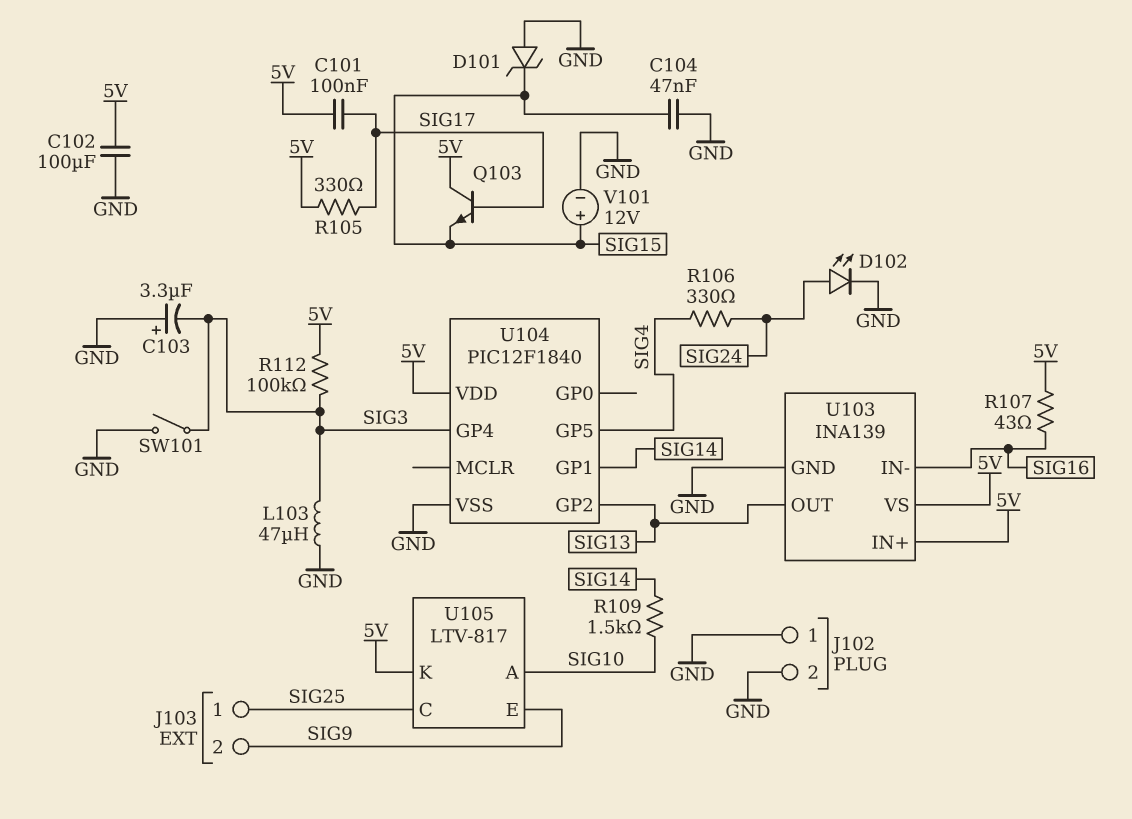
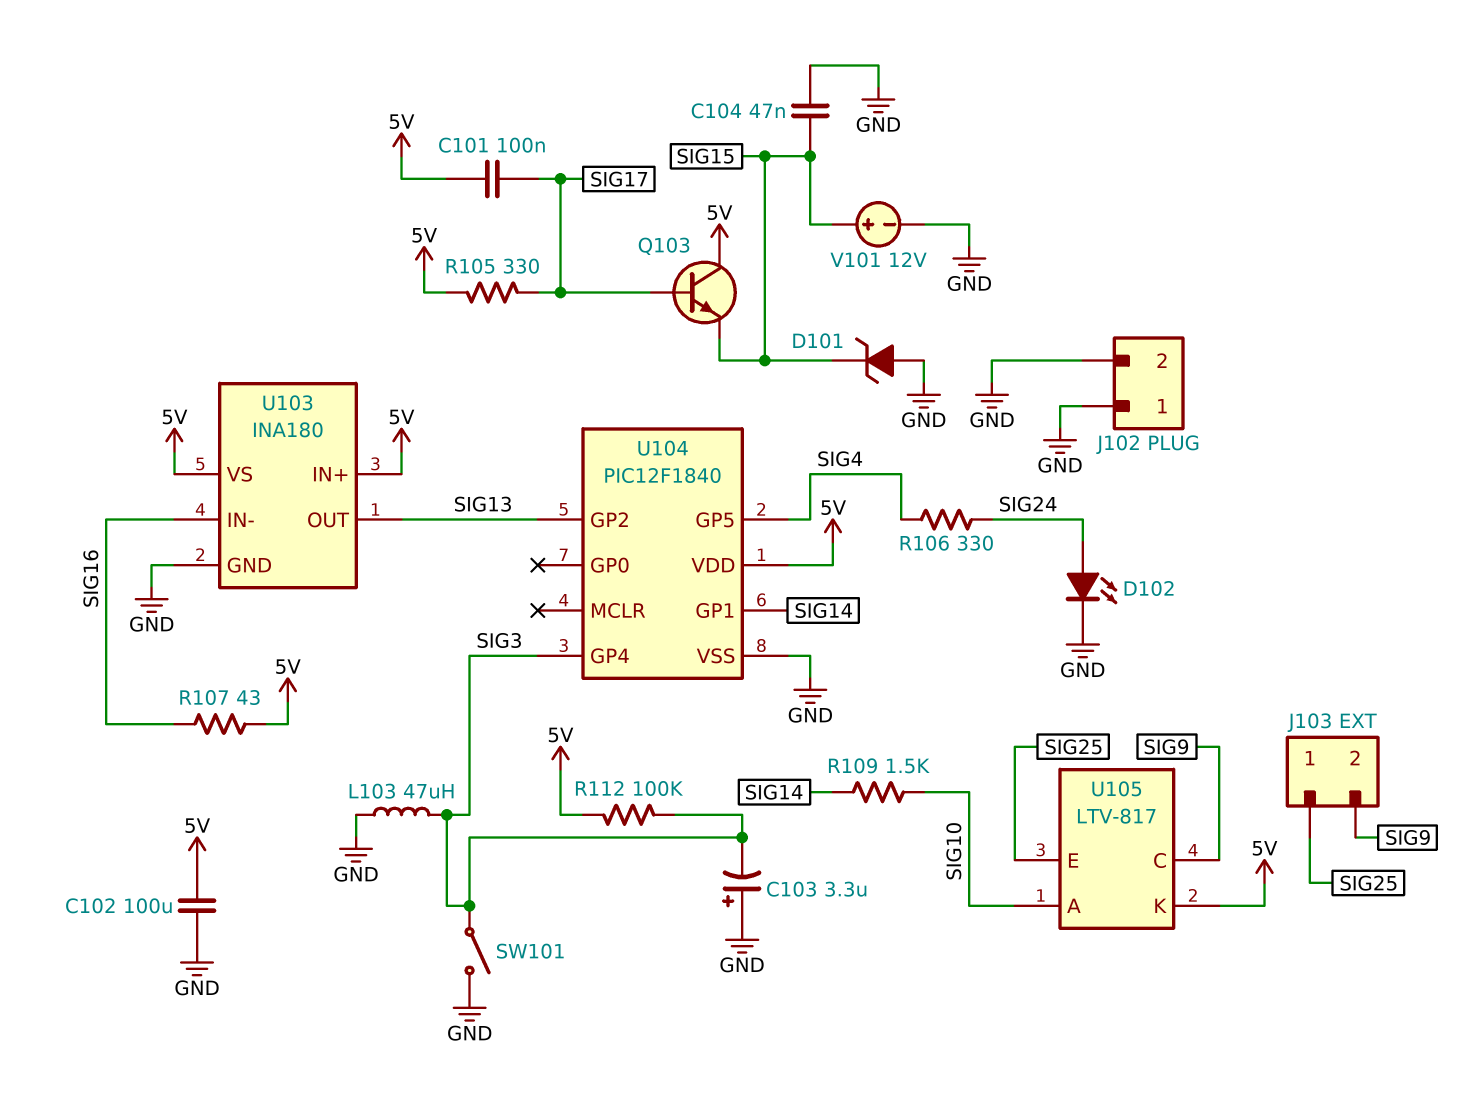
U103: INA139 -> INA180
U105 pin C: SIG25 -> SIG9
U105 pin E: SIG9 -> SIG25

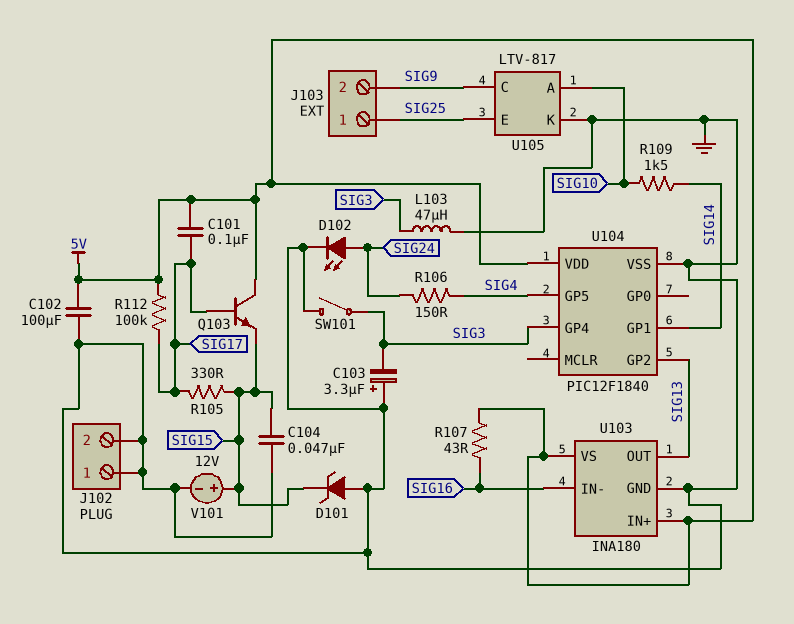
R105: 330 (5V, SIG17) -> 330 (SIG15, SIG17)
R106: 330 (SIG4, SIG24) -> 150 (SIG4, SIG24)
R112: 100k (5V, SIG3) -> 100k (5V, SIG17)
U105 pin K: 5V -> GND

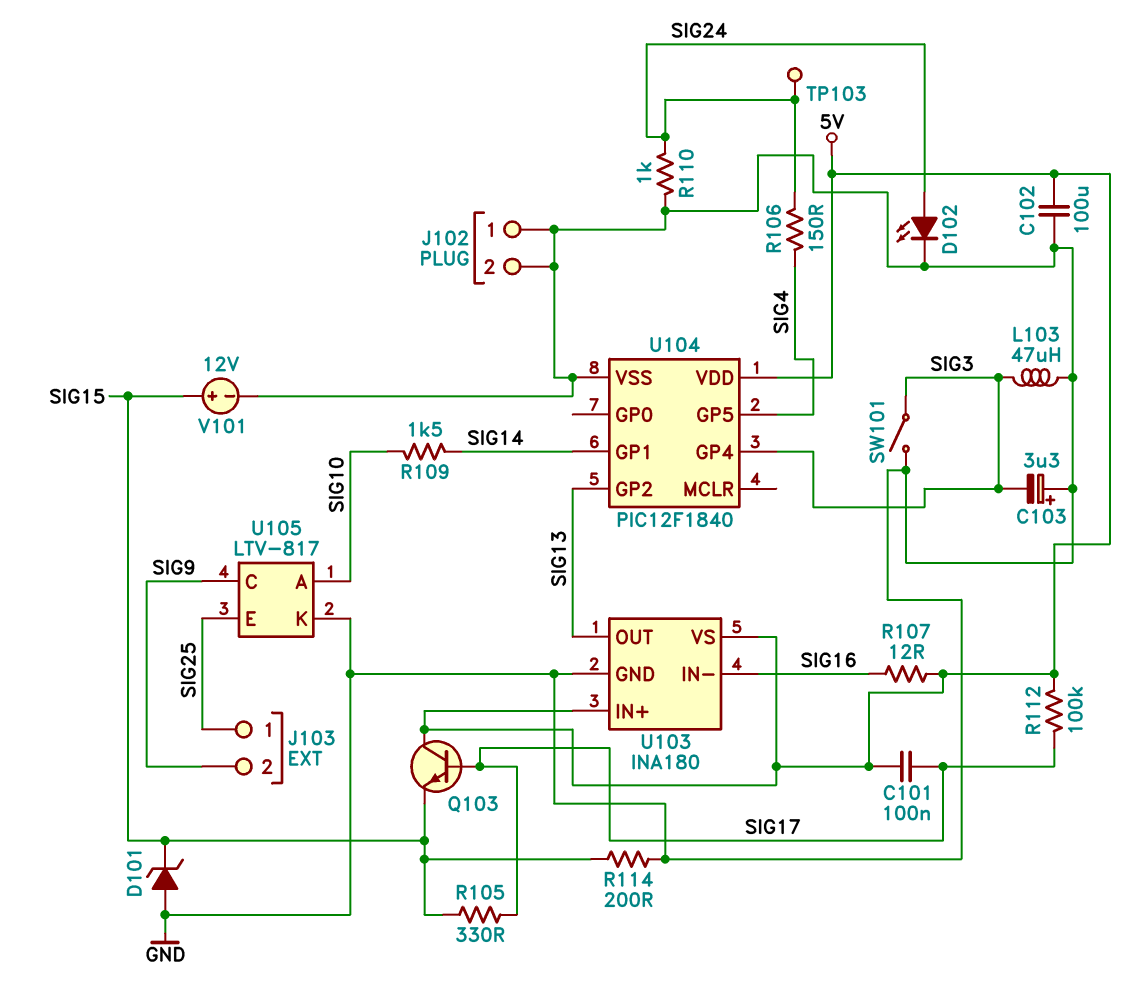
C104: 47nF (GND, SIG15) -> none
R107: 43 (5V, SIG16) -> 12 (5V, SIG16)
R110: none -> 1k (GND, SIG24)
R114: none -> 200 (GND, SIG15)
TP103: none -> test point (SIG24)

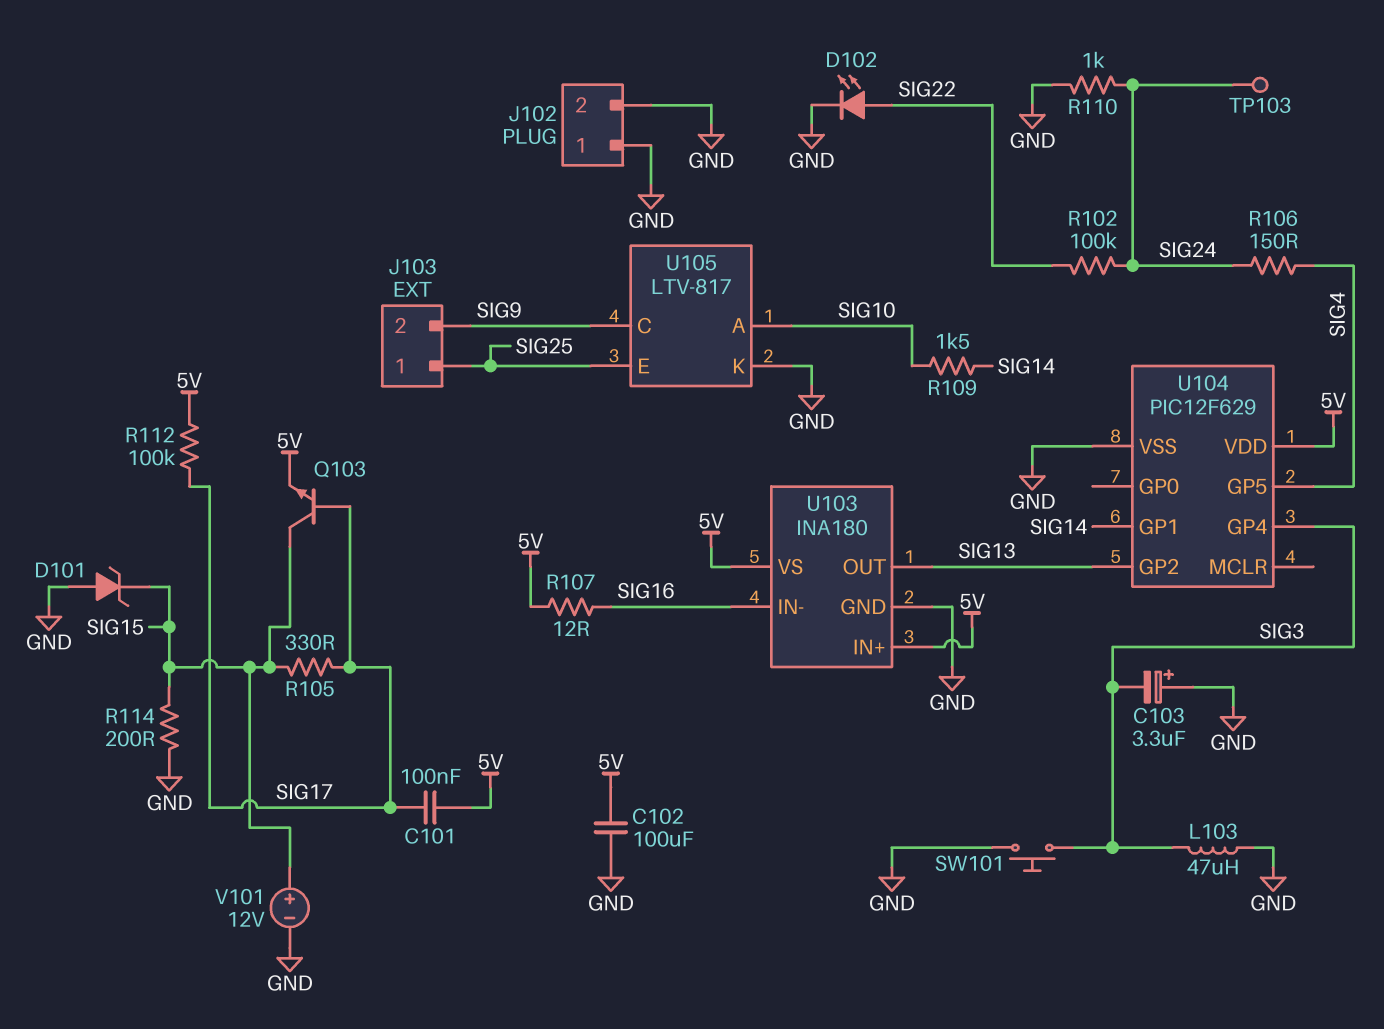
D102: LED (A SIG24, K GND) -> LED (A SIG22, K GND)
Q103: NPN (B SIG17, C 5V, E SIG15) -> NPN (B SIG17, C SIG15, E 5V)
R102: none -> 100k (SIG22, SIG24)
SW101: switch (GND, SIG3) -> button (GND, SIG3)
U104: PIC12F1840 -> PIC12F629

